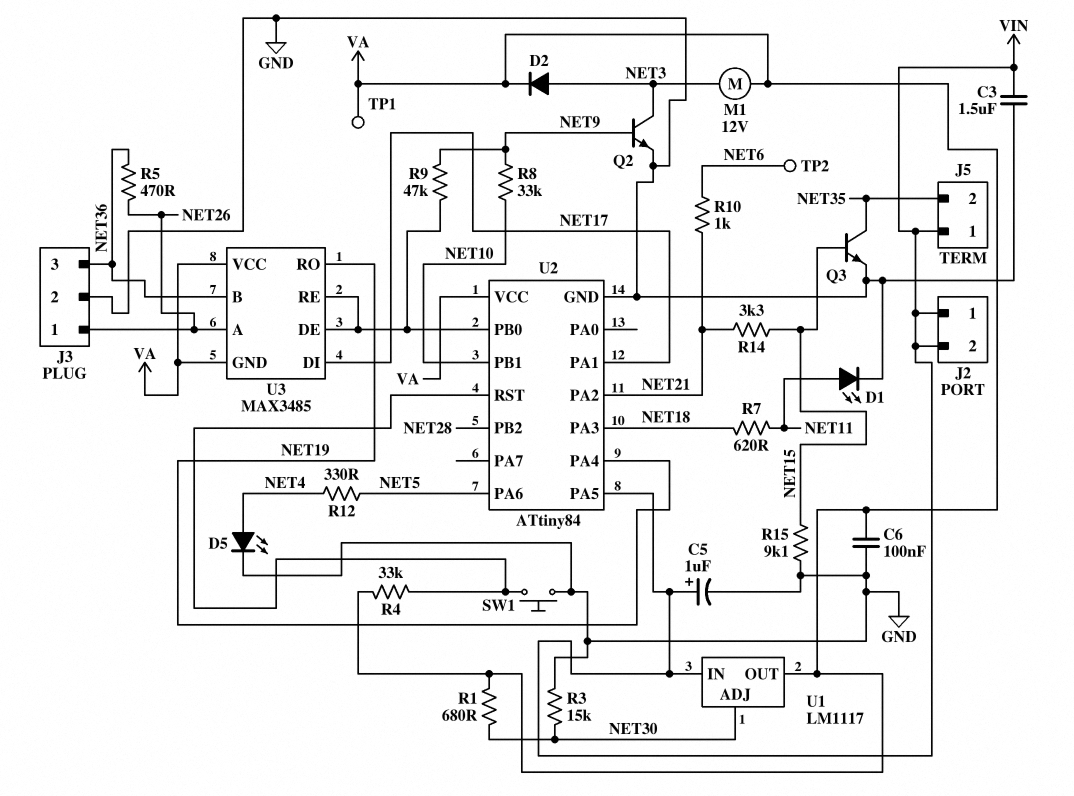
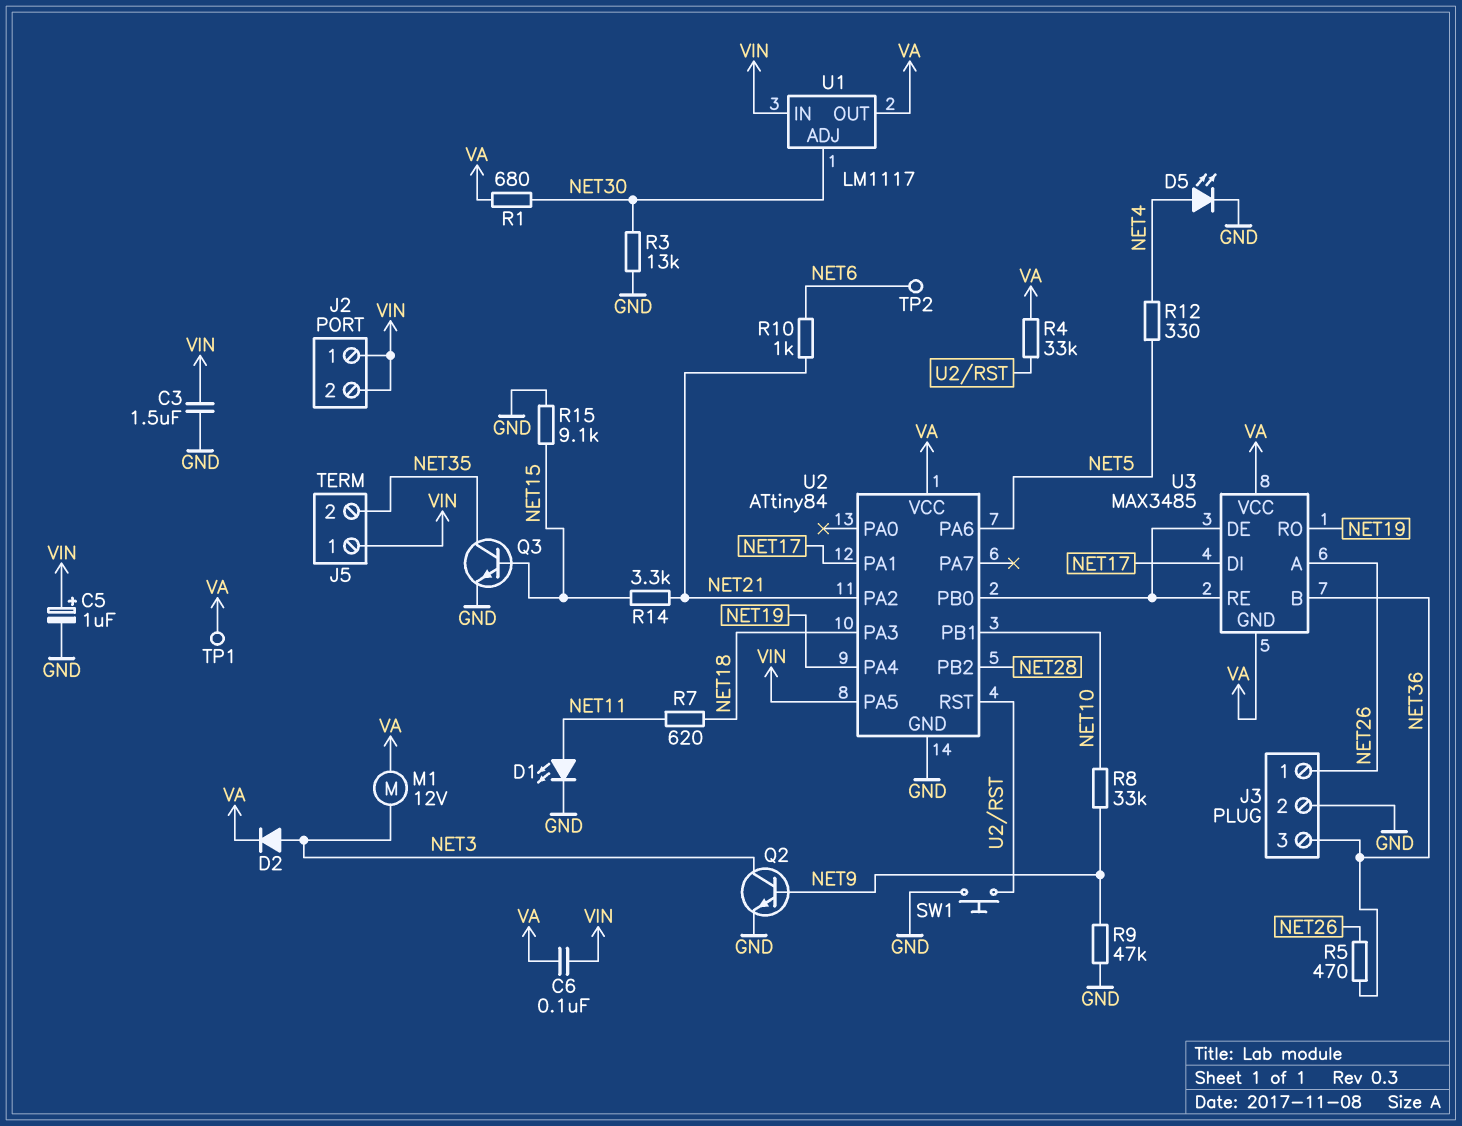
C6: 100nF (GND, VA) -> 100nF (VA, VIN)
R3: 15k (GND, NET30) -> 13k (GND, NET30)
R9: 47k (NET9, U2/PB0) -> 47k (GND, NET9)

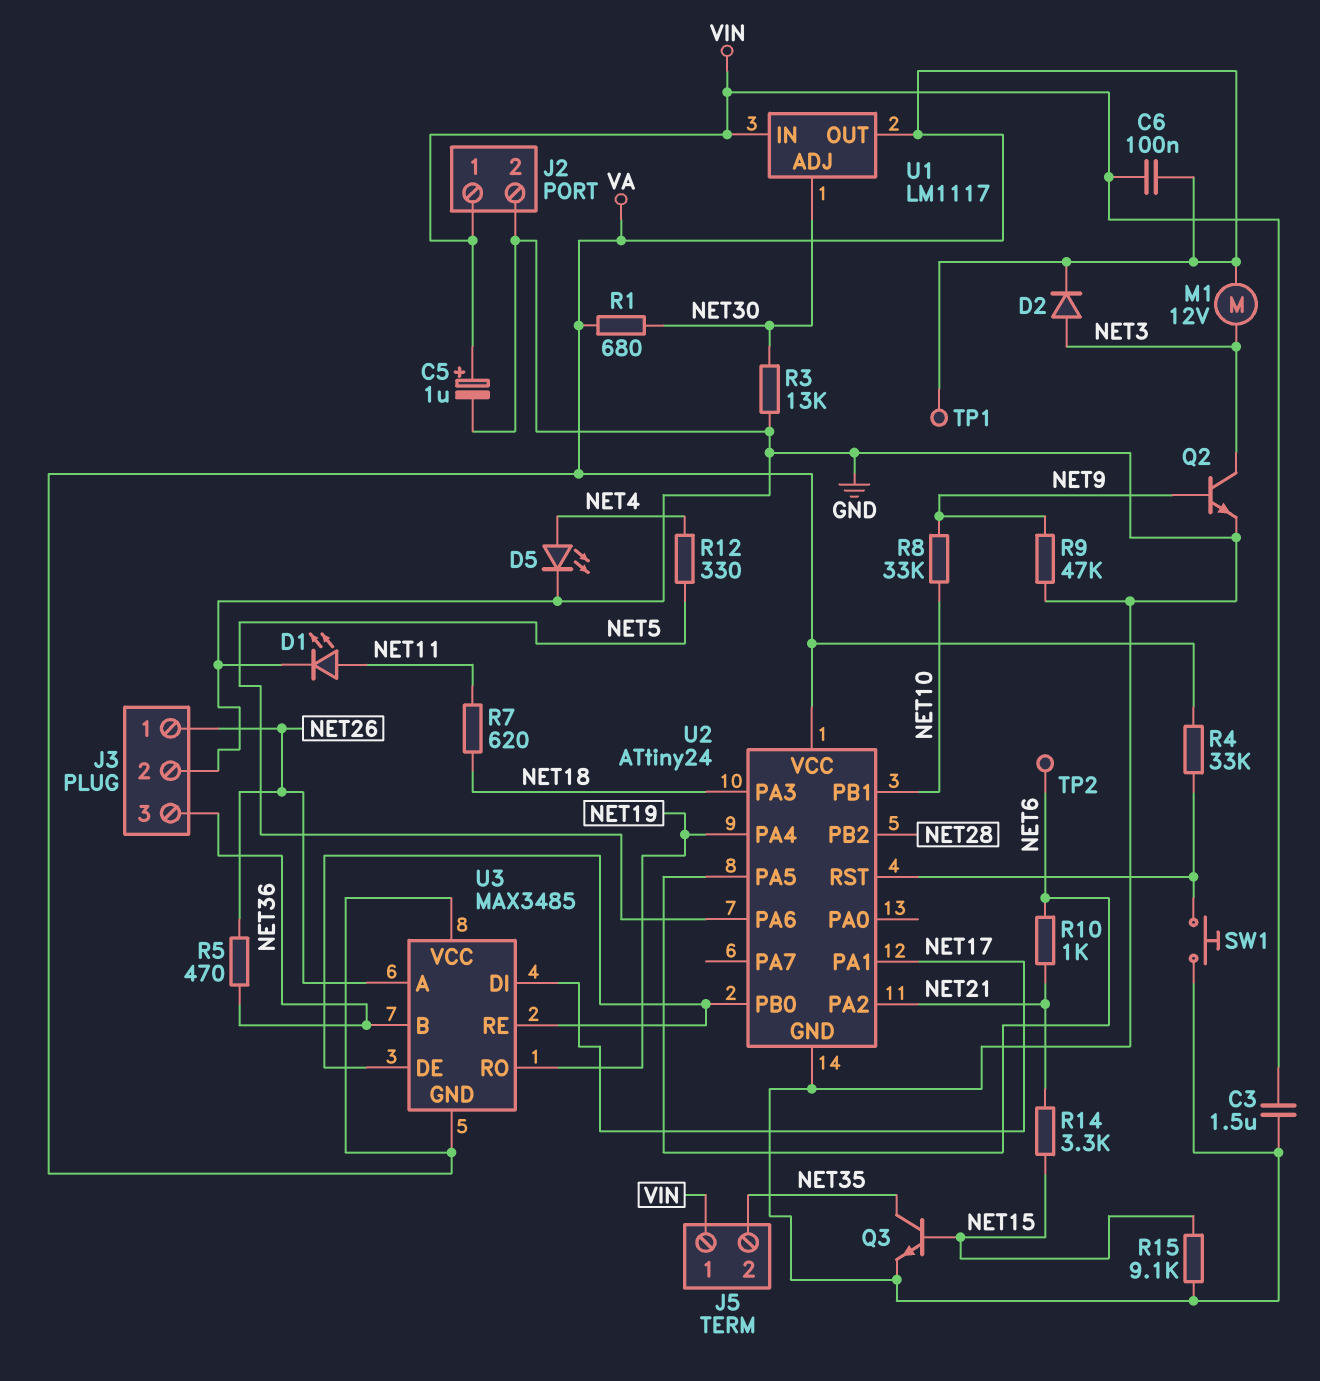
J2 pin 2: VIN -> GND
U2: ATtiny84 -> ATtiny24
U2 pin PA5: VIN -> NET6

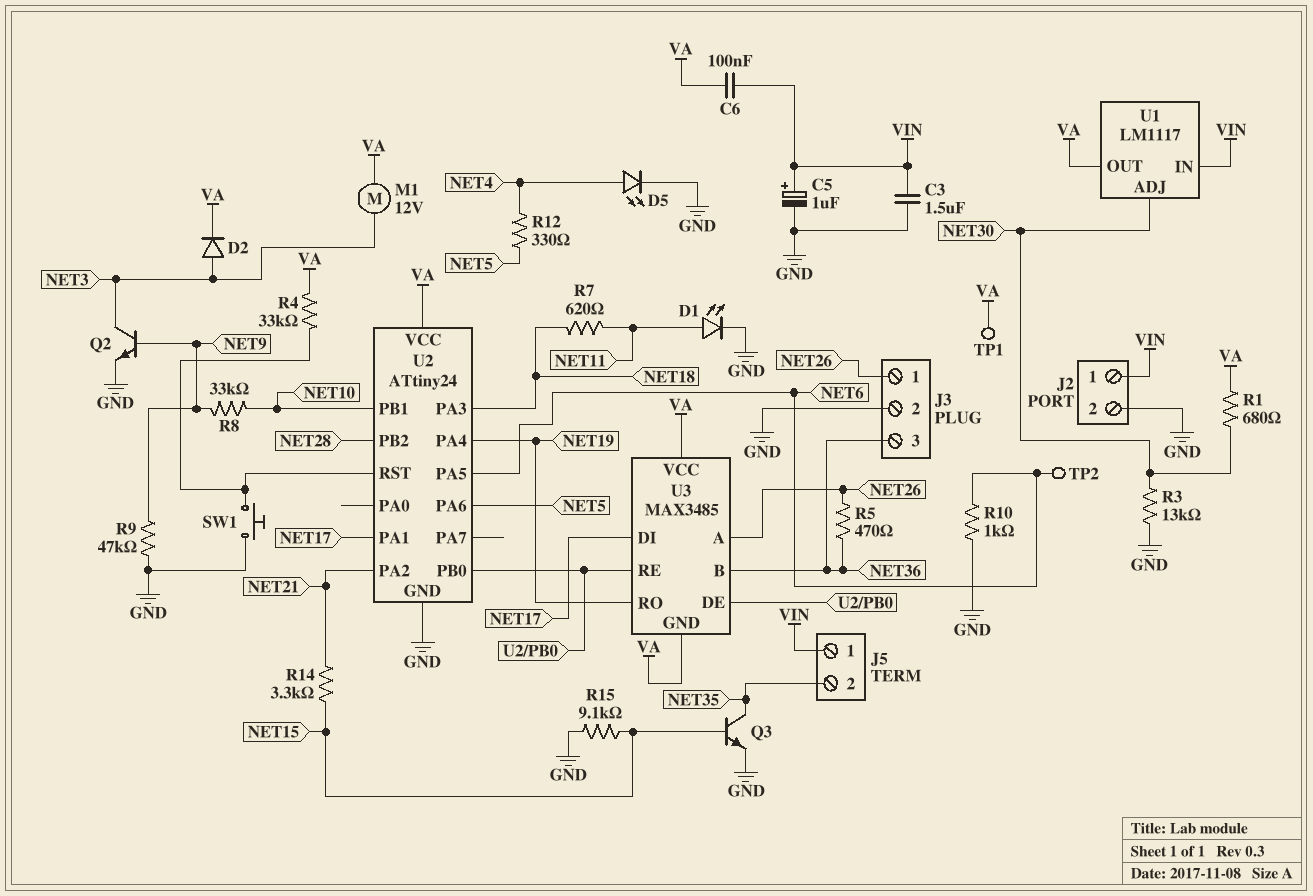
R10: 1k (NET6, NET21) -> 1k (GND, NET6)

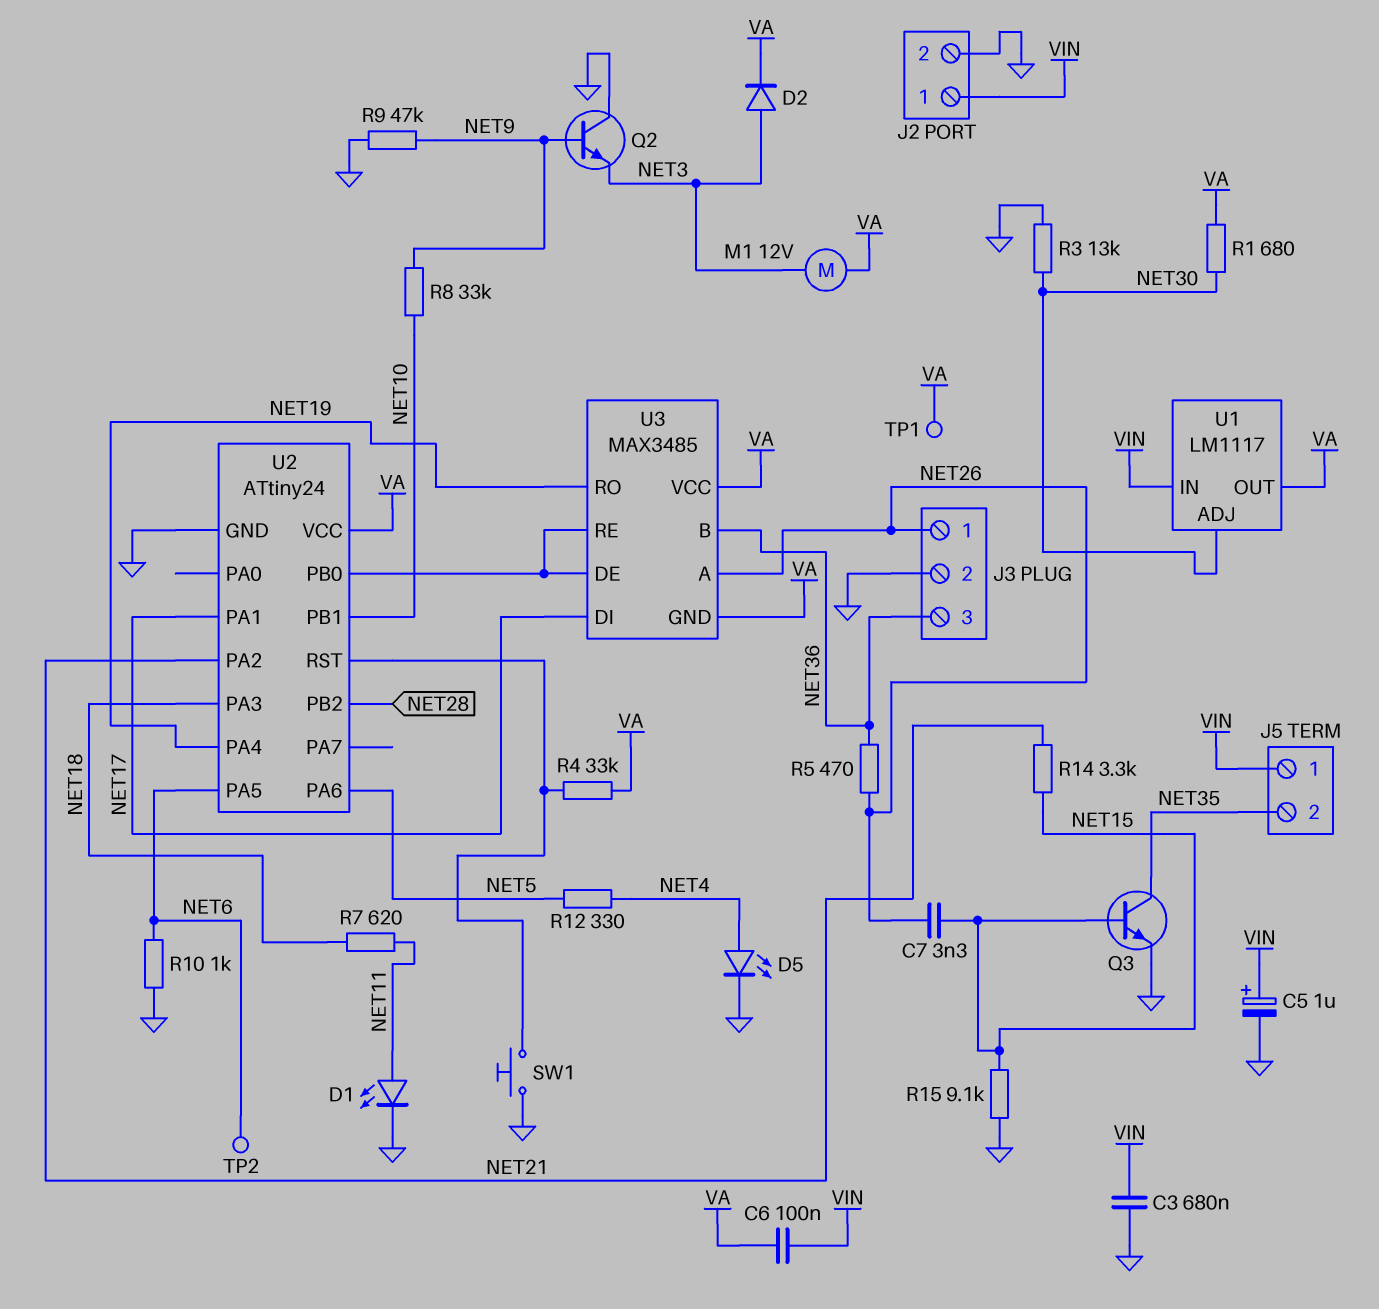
C3: 1.5uF (GND, VIN) -> 680nF (GND, VIN)
C7: none -> 3.3nF (NET15, NET26)
Q2: NPN (B NET9, C NET3, E GND) -> NPN (B NET9, C GND, E NET3)

